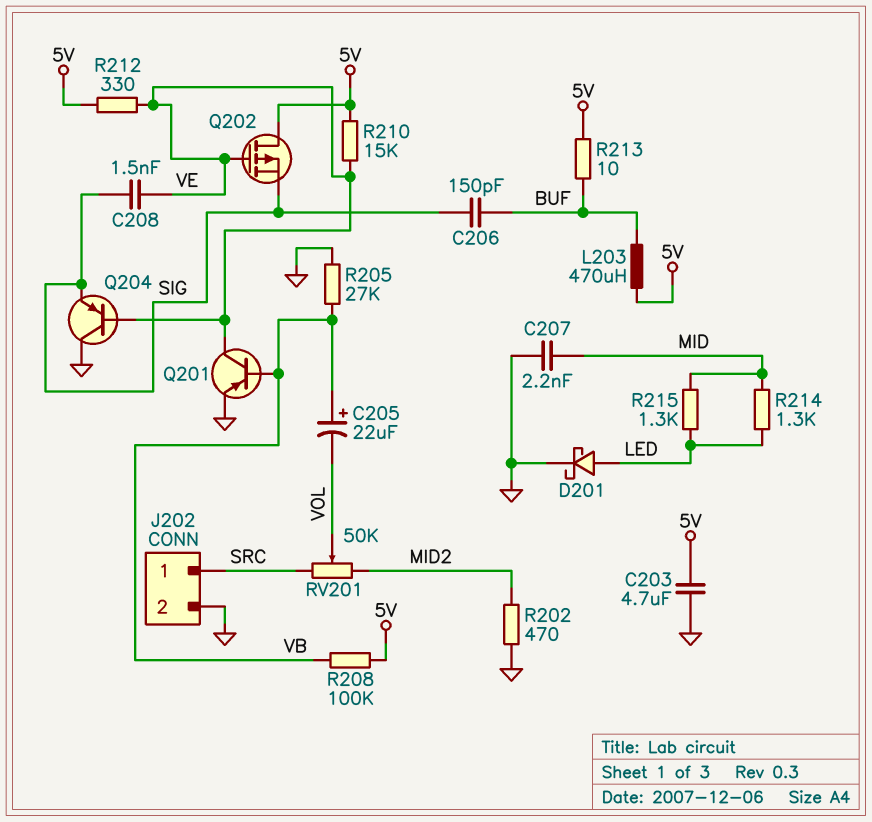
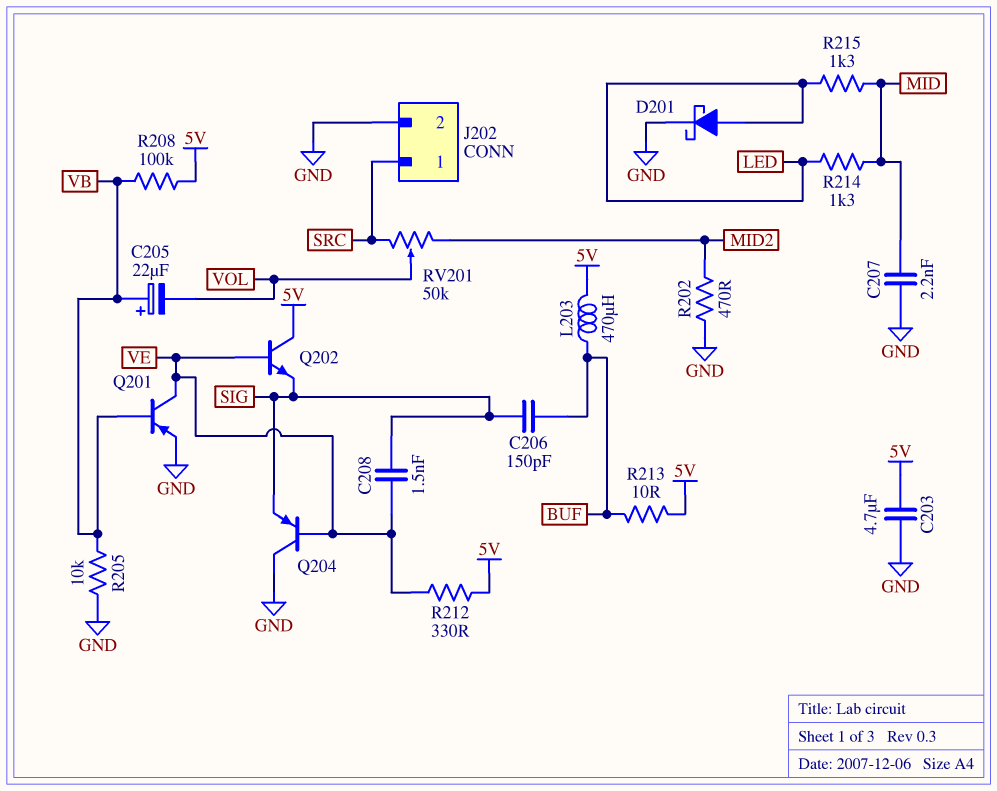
Q202: PMOS (G VE, D 5V, S SIG) -> NPN (B VE, C 5V, E SIG)
R205: 27k (GND, VB) -> 10k (GND, VB)
R210: 15k (5V, VE) -> none

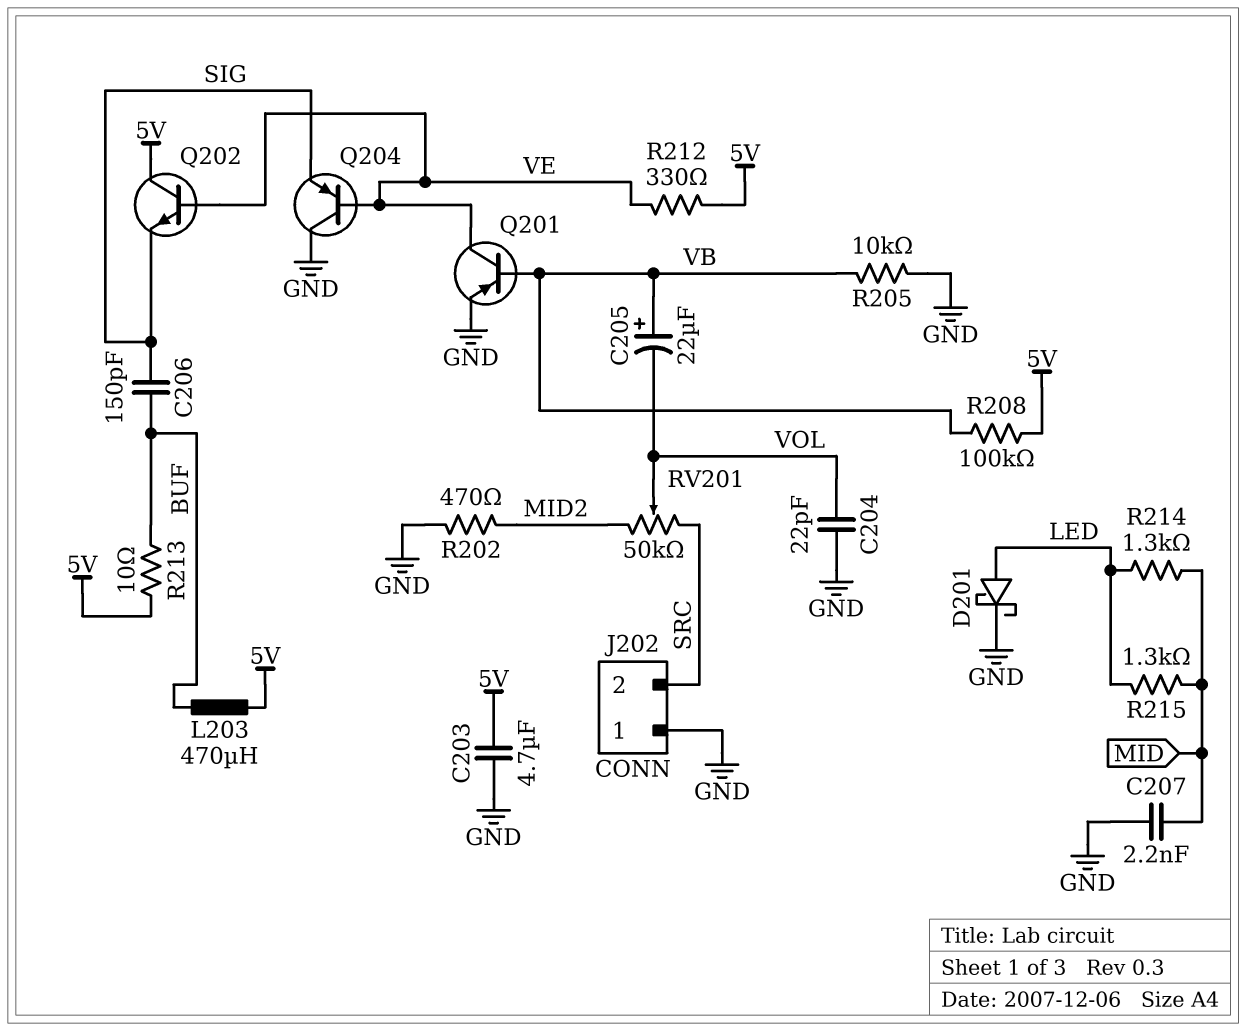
C204: none -> 22pF (GND, VOL)
C208: 1.5nF (SIG, VE) -> none
J202 pin 1: SRC -> GND
J202 pin 2: GND -> SRC

